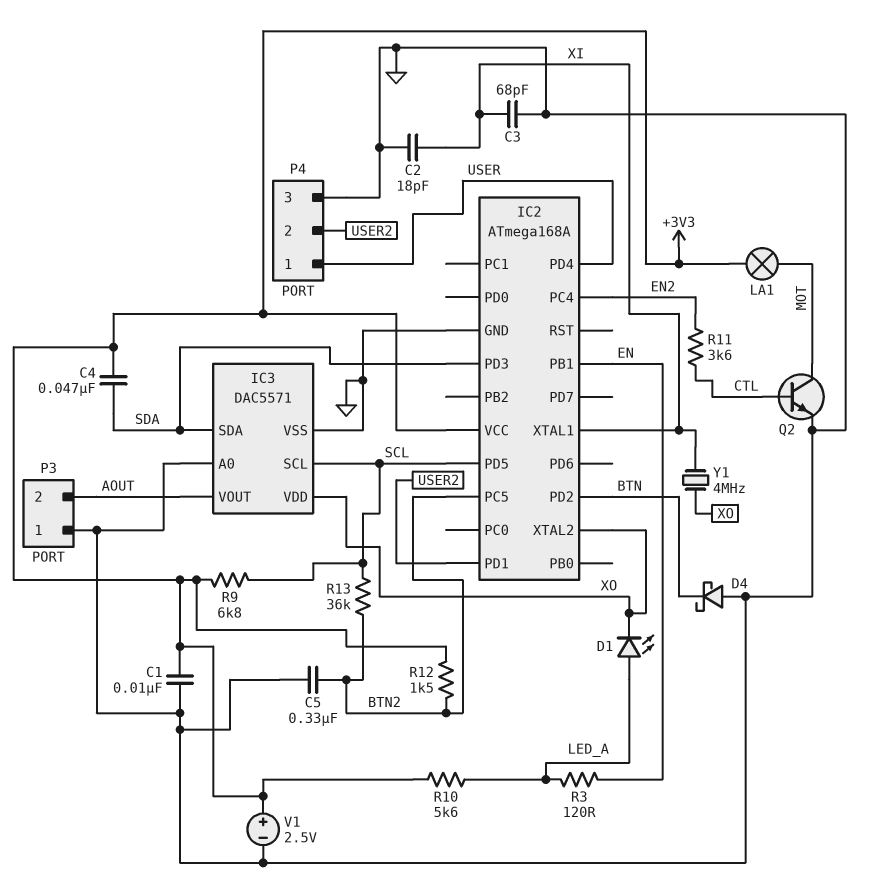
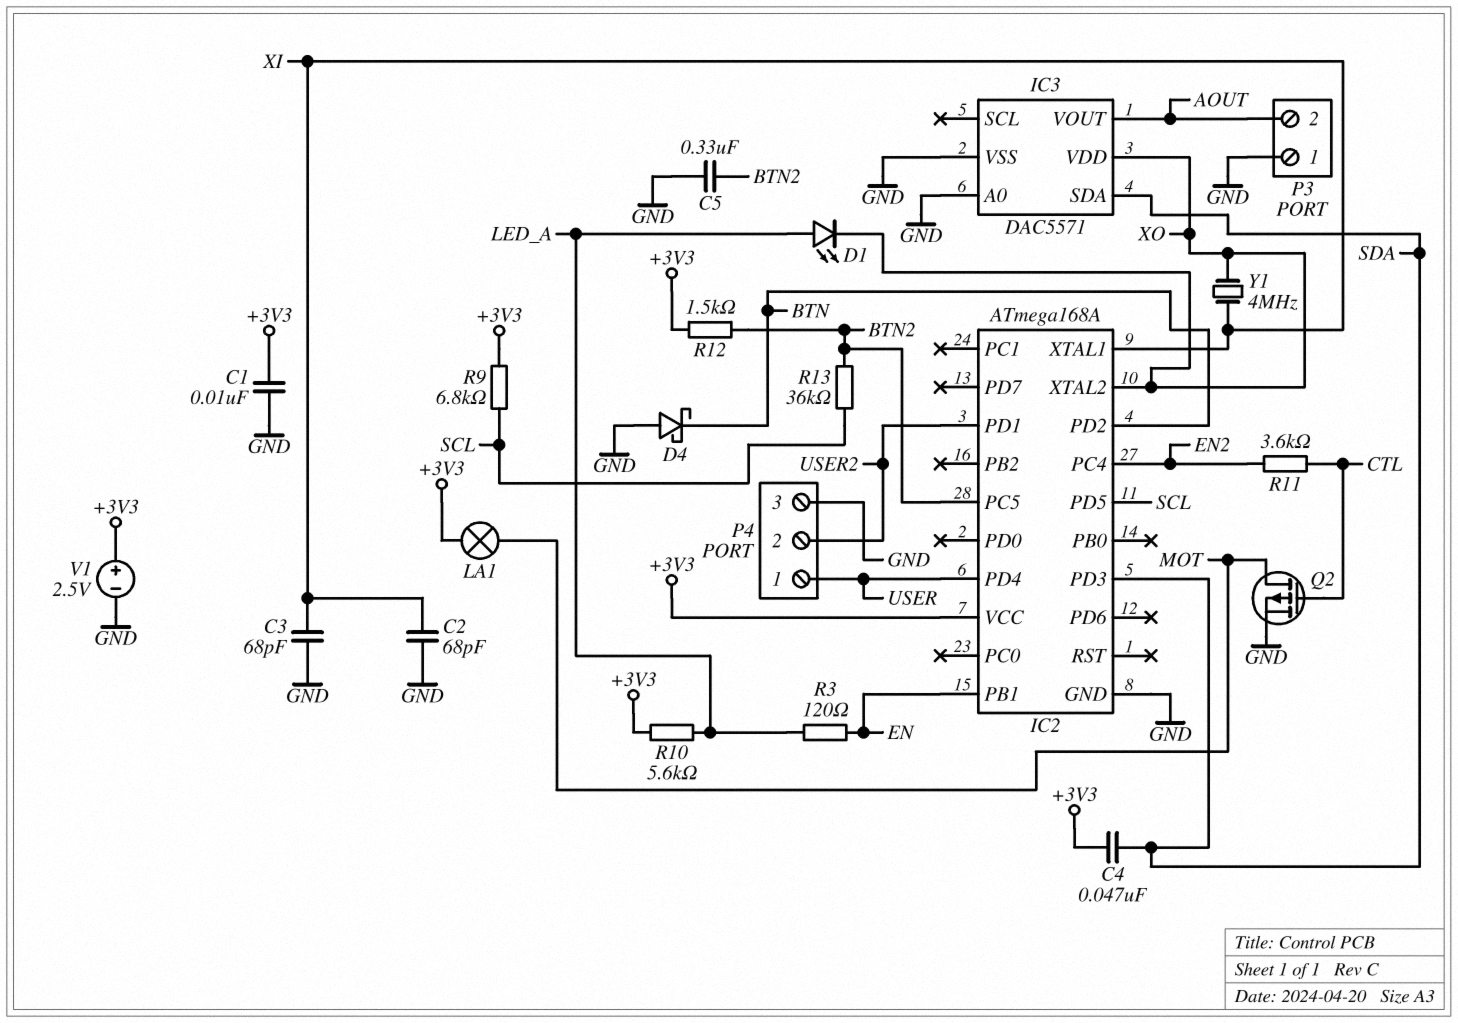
C2: 18pF (GND, XI) -> 68pF (GND, XI)
IC3 pin SCL: SCL -> none
Q2: NPN (B CTL, C MOT, E GND) -> PMOS (G CTL, D MOT, S GND)

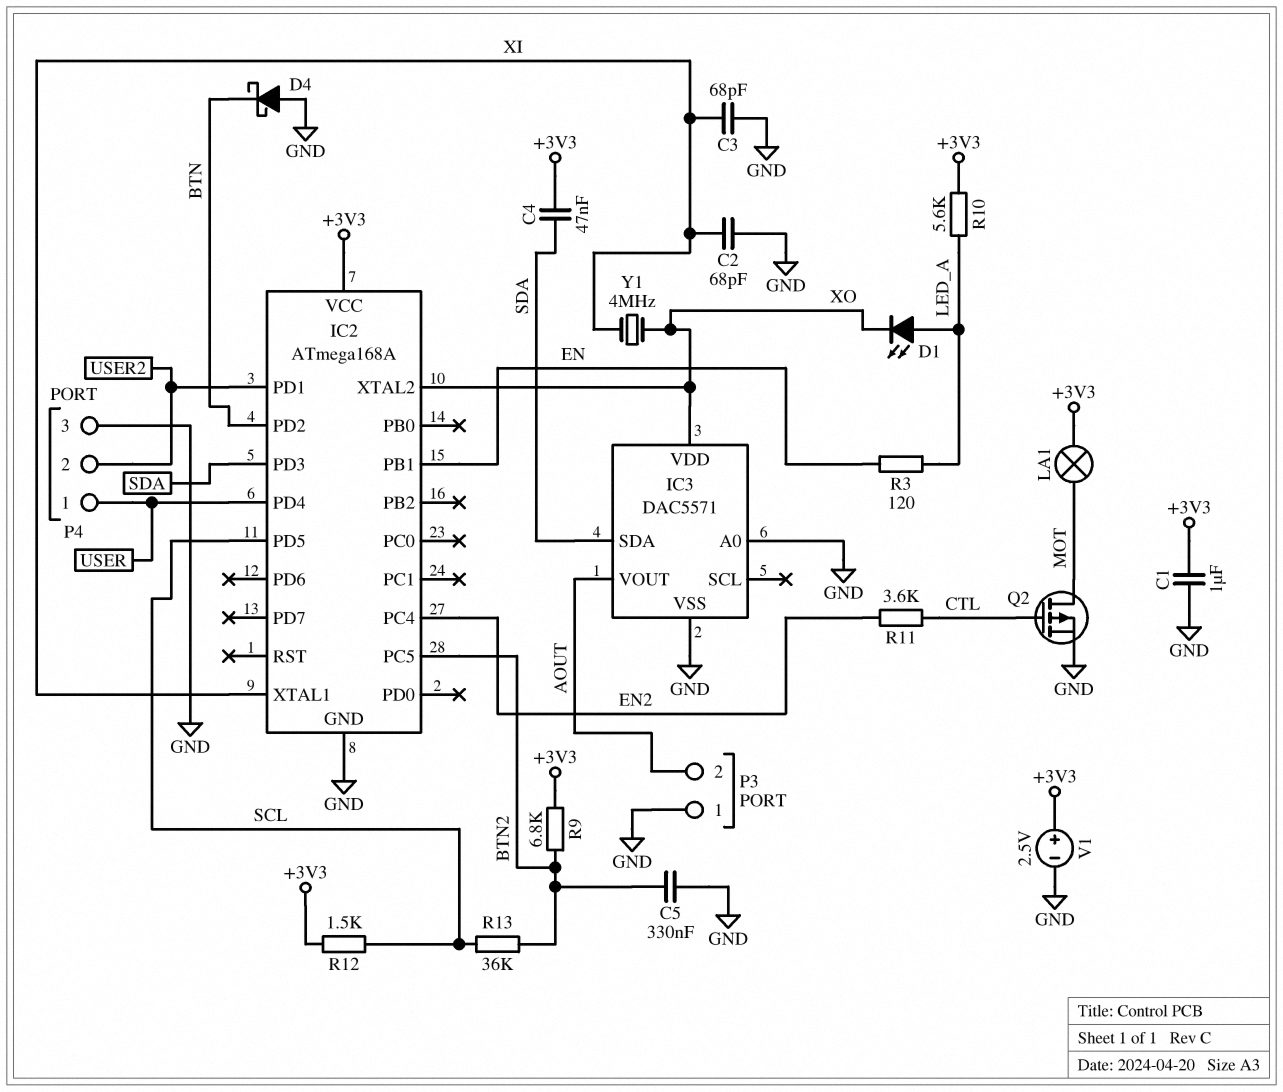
C1: 10nF (+3V3, GND) -> 1uF (+3V3, GND)
R9: 6.8k (+3V3, SCL) -> 6.8k (+3V3, BTN2)
R12: 1.5k (+3V3, BTN2) -> 1.5k (+3V3, SCL)

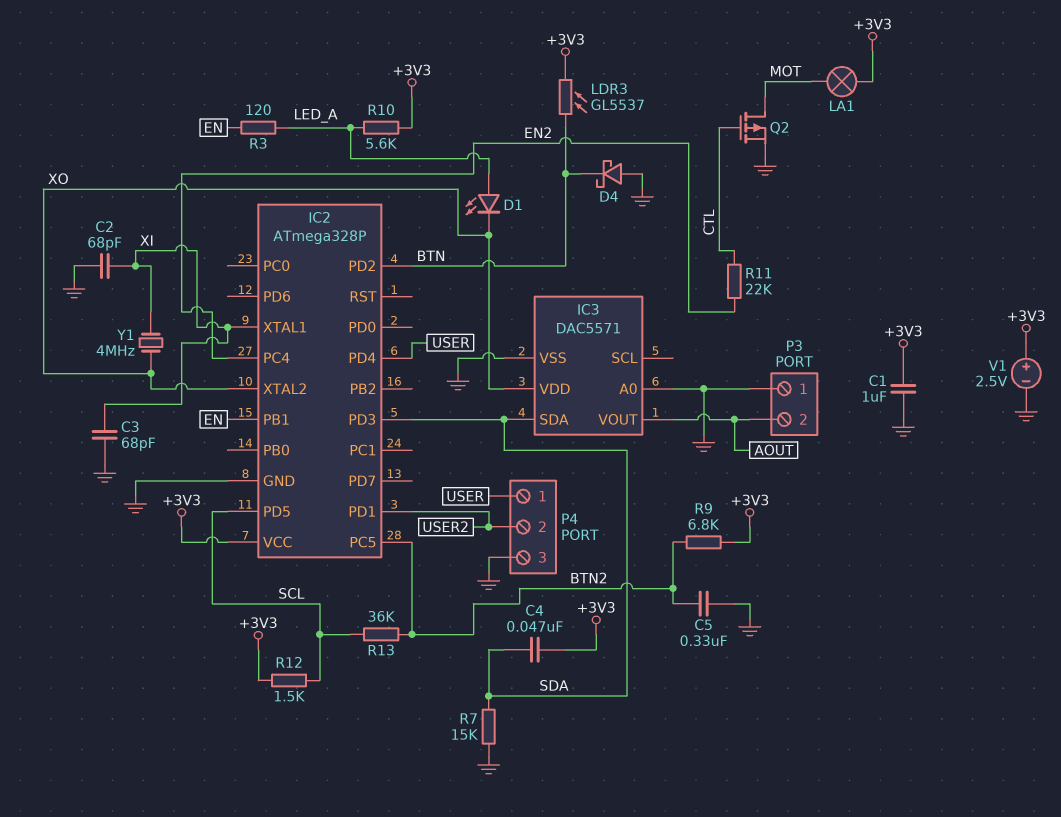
IC2: ATmega168A -> ATmega328P
LDR3: none -> GL5537 (+3V3, BTN)
R7: none -> 15k (GND, SDA)
R11: 3.6k (CTL, EN2) -> 22k (CTL, EN2)

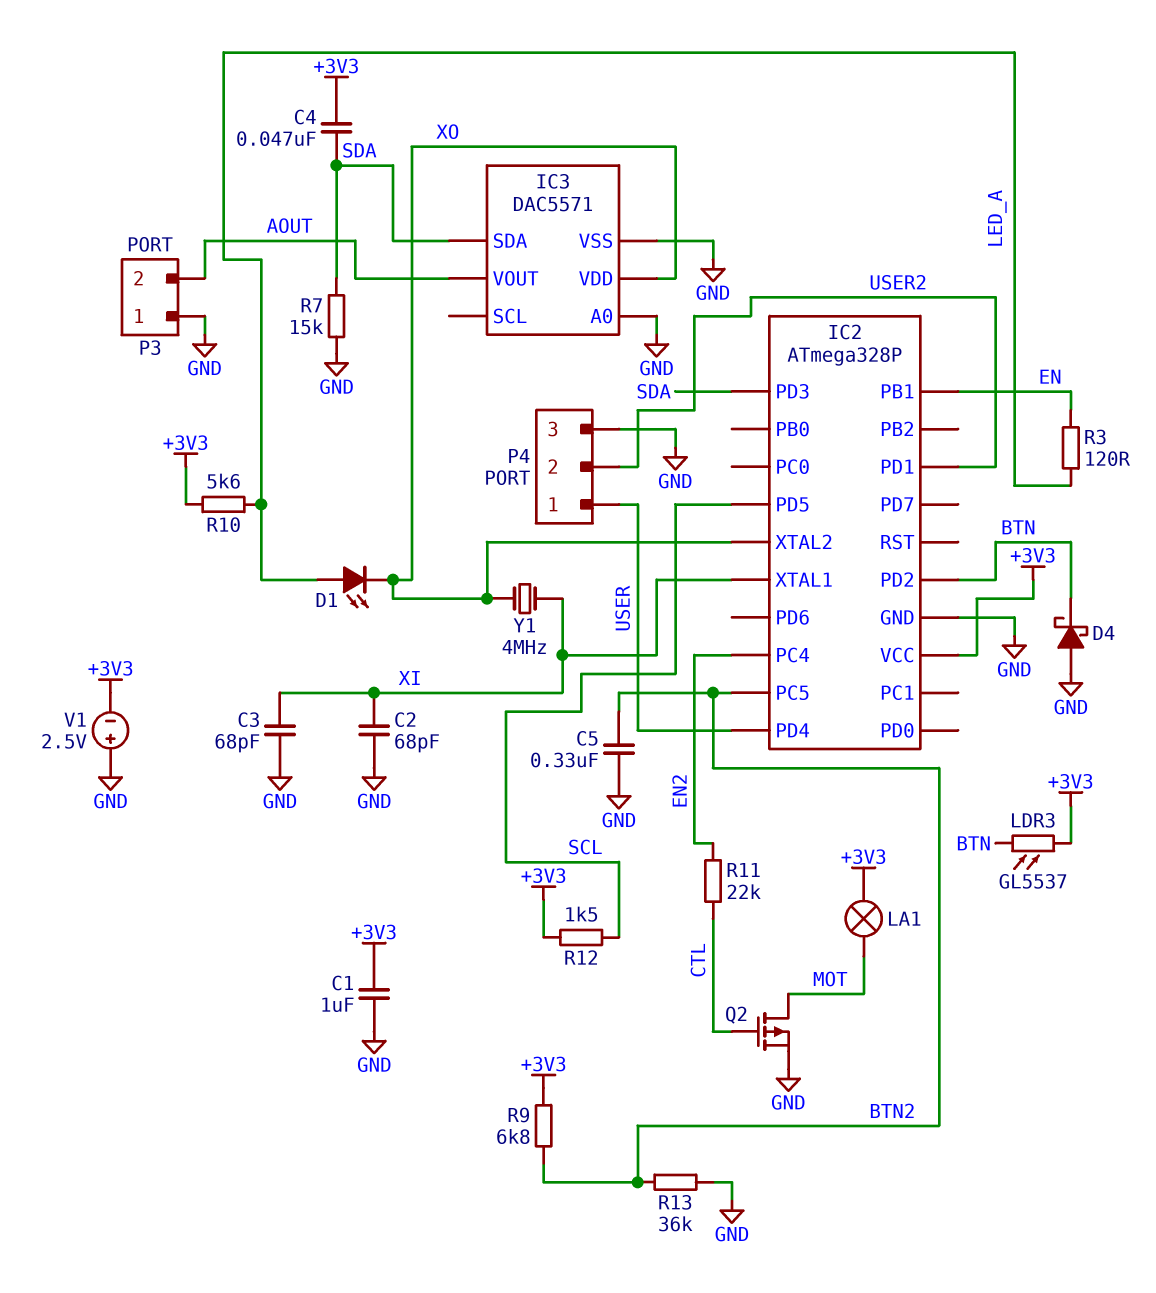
R13: 36k (BTN2, SCL) -> 36k (BTN2, GND)
V1: 2.5V (plus +3V3, minus GND) -> 2.5V (plus GND, minus +3V3)

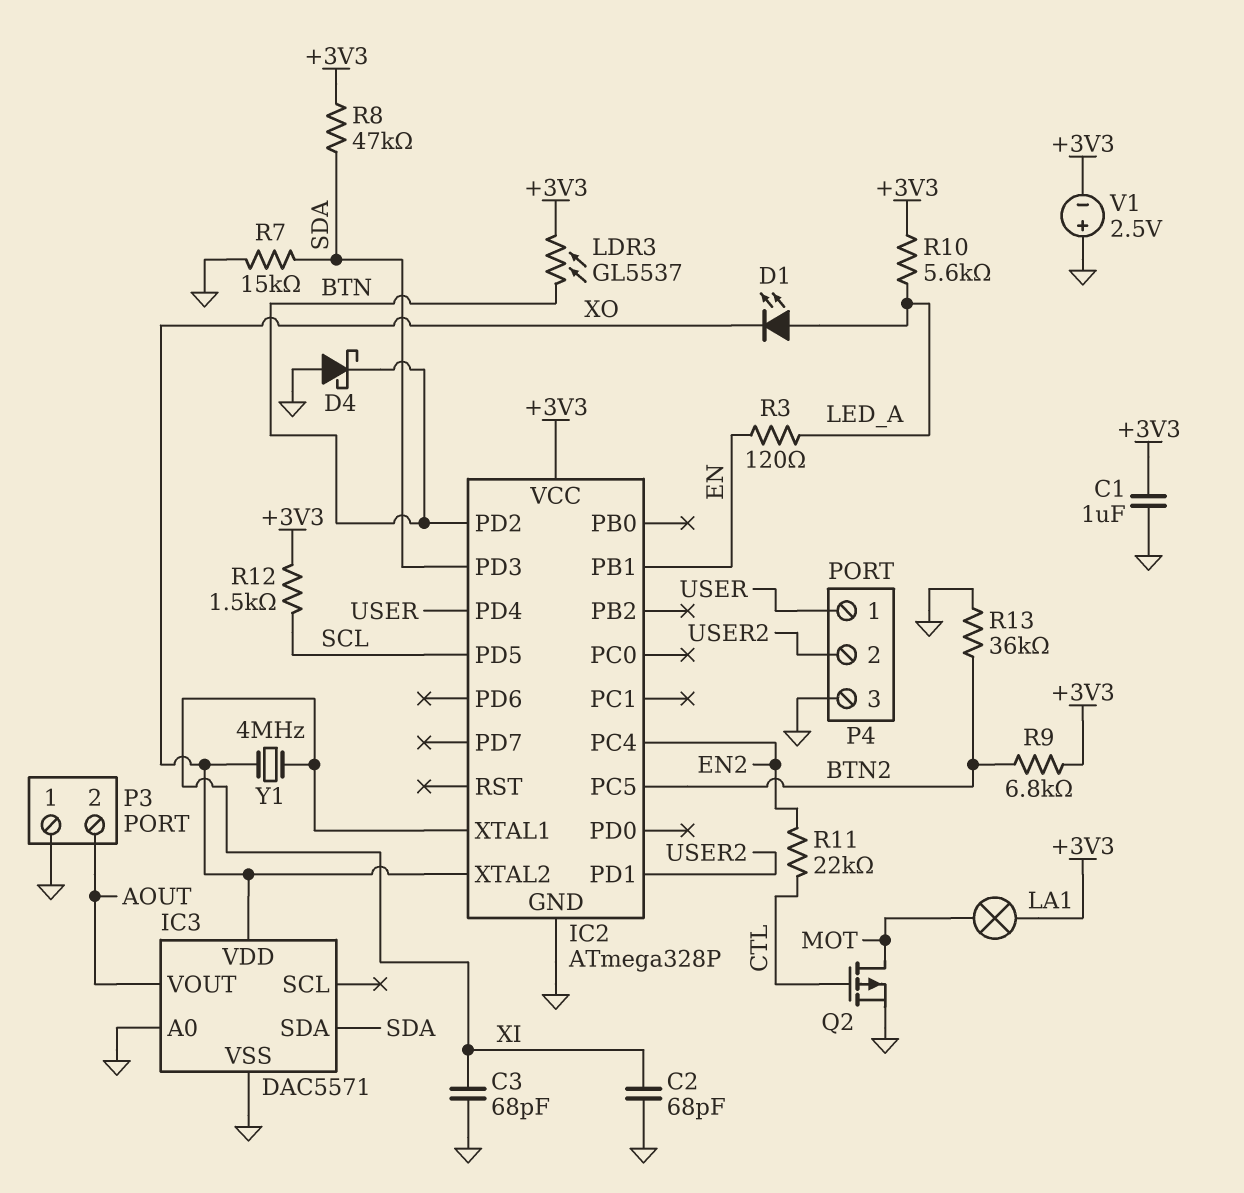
C4: 47nF (+3V3, SDA) -> none
C5: 330nF (BTN2, GND) -> none
R8: none -> 47k (+3V3, SDA)

